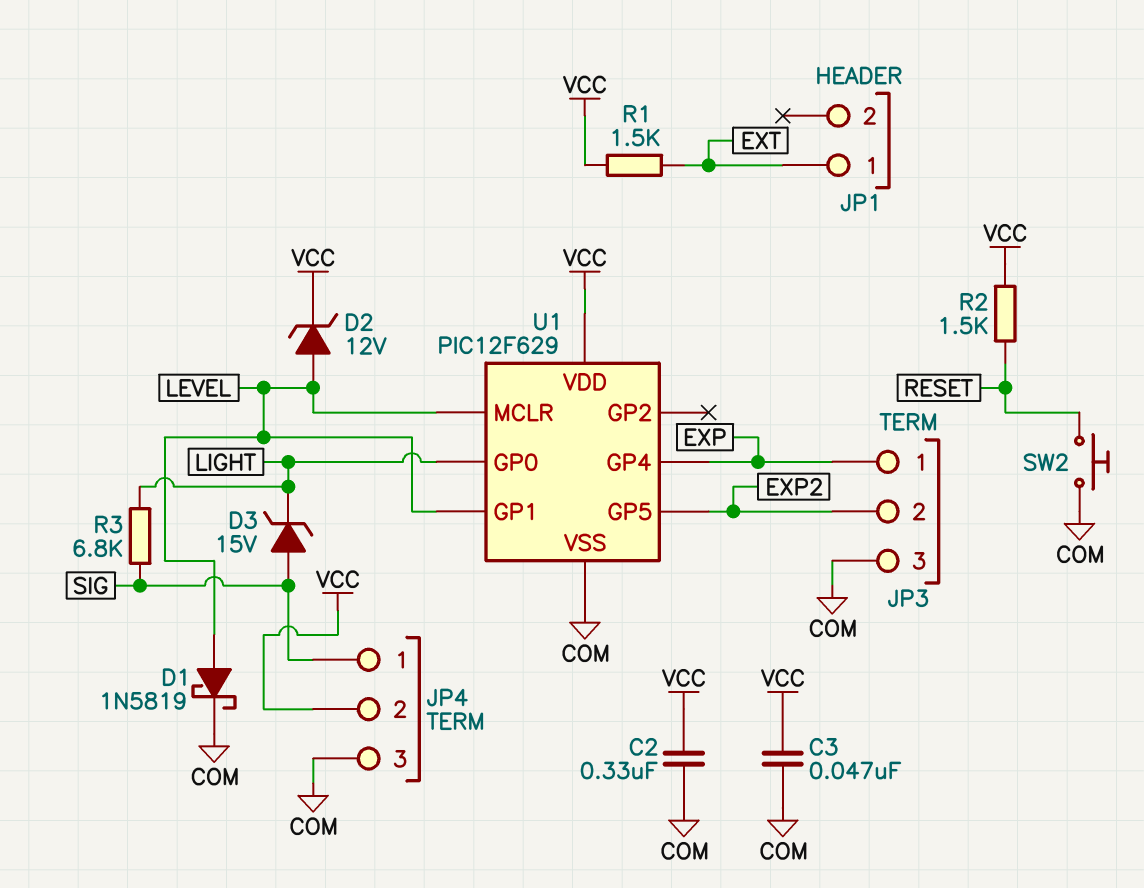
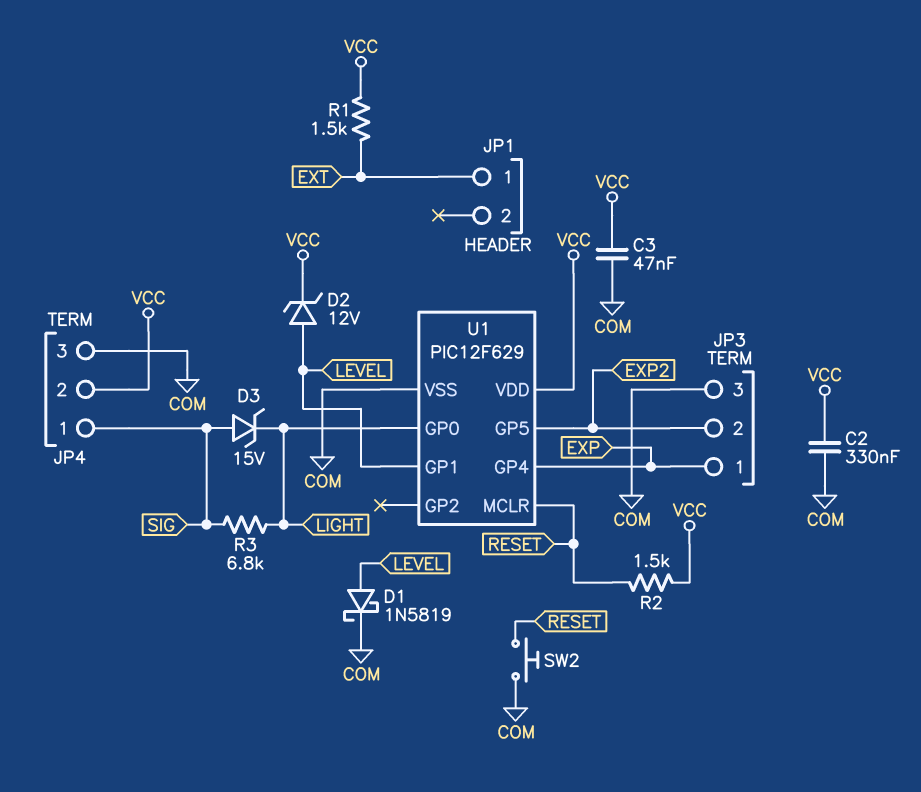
U1 pin MCLR: LEVEL -> RESET

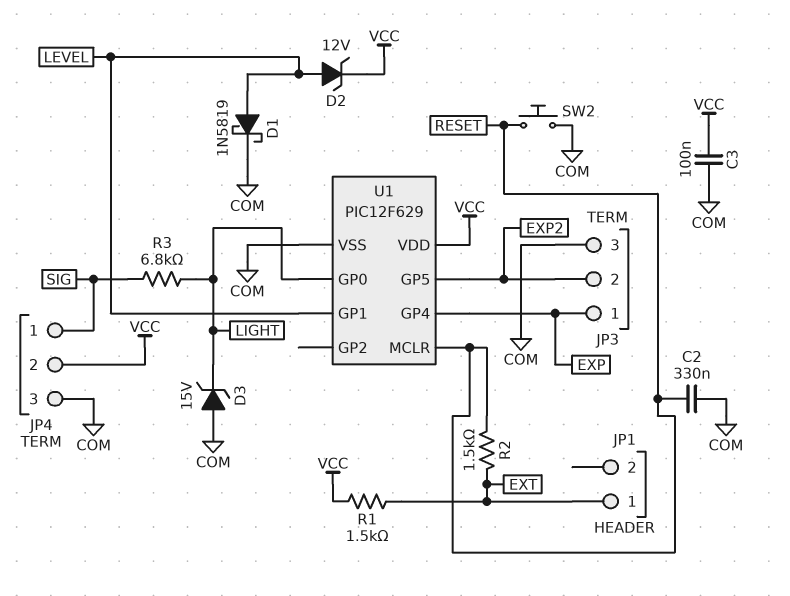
C2: 330nF (COM, VCC) -> 330nF (COM, RESET)
C3: 47nF (COM, VCC) -> 100nF (COM, VCC)
D3: zener 15V (A SIG, K LIGHT) -> zener 15V (A COM, K LIGHT)
R2: 1.5k (RESET, VCC) -> 1.5k (EXT, RESET)

